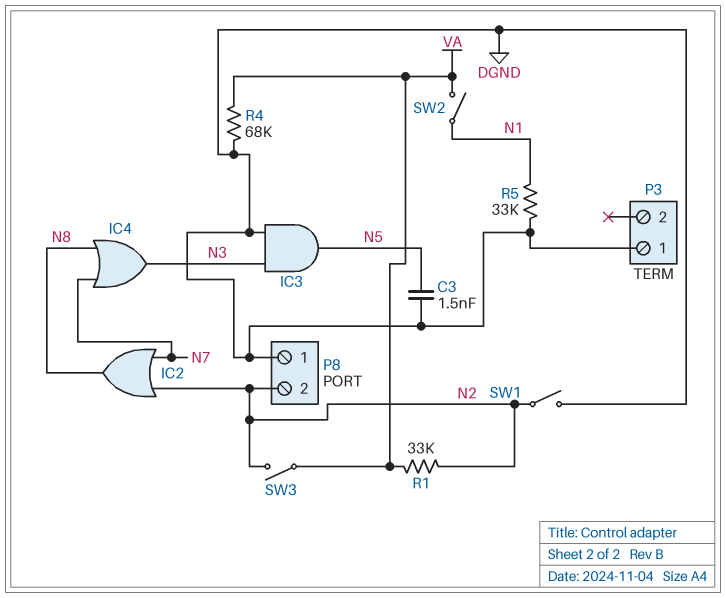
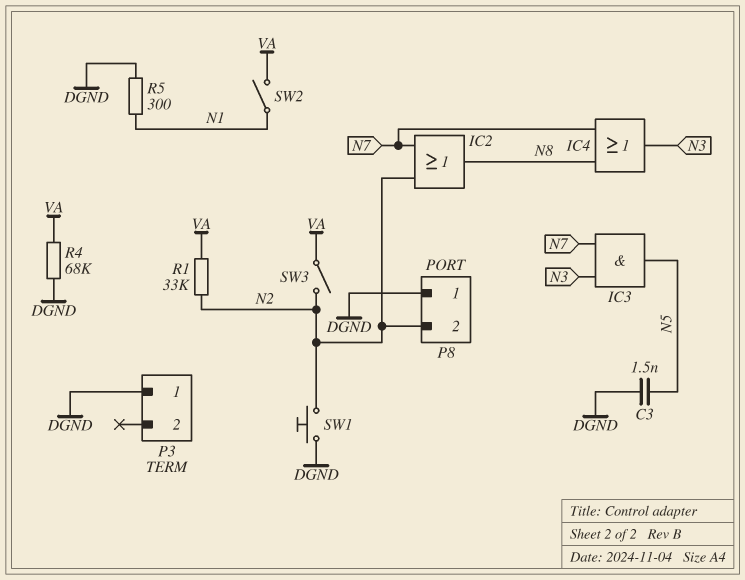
IC3: AND (in DGND, in N3, out N5) -> AND (in N3, in N7, out N5)
R5: 33k (DGND, N1) -> 300 (DGND, N1)
SW1: switch (DGND, N2) -> button (DGND, N2)

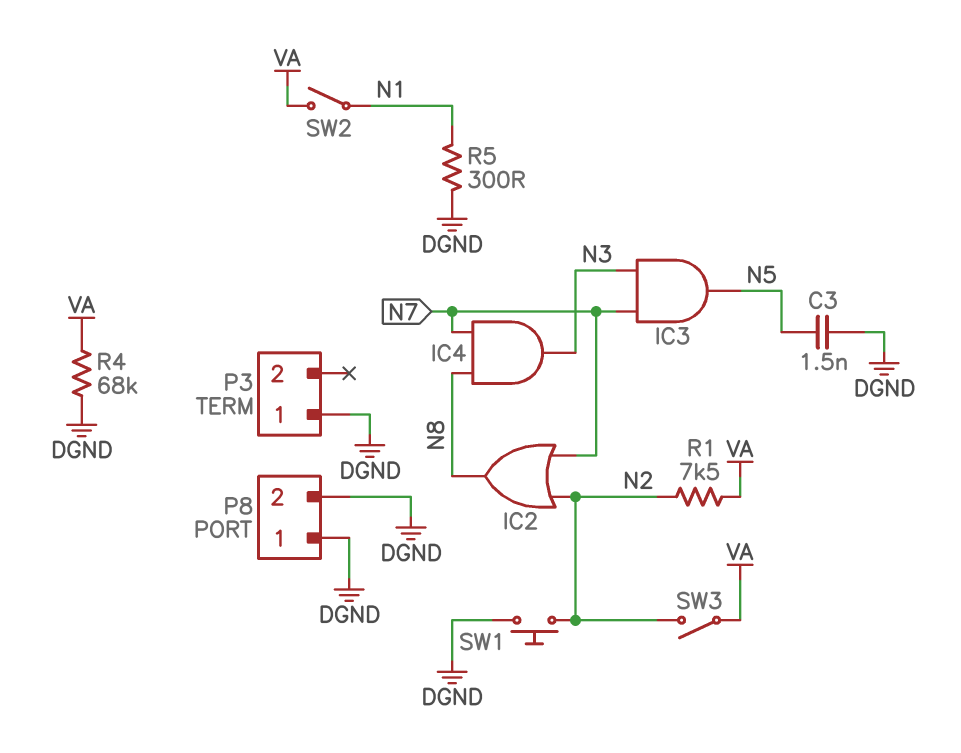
IC4: OR (in N7, in N8, out N3) -> AND (in N7, in N8, out N3)
P8 pin 2: N2 -> DGND
R1: 33k (N2, VA) -> 7.5k (N2, VA)

